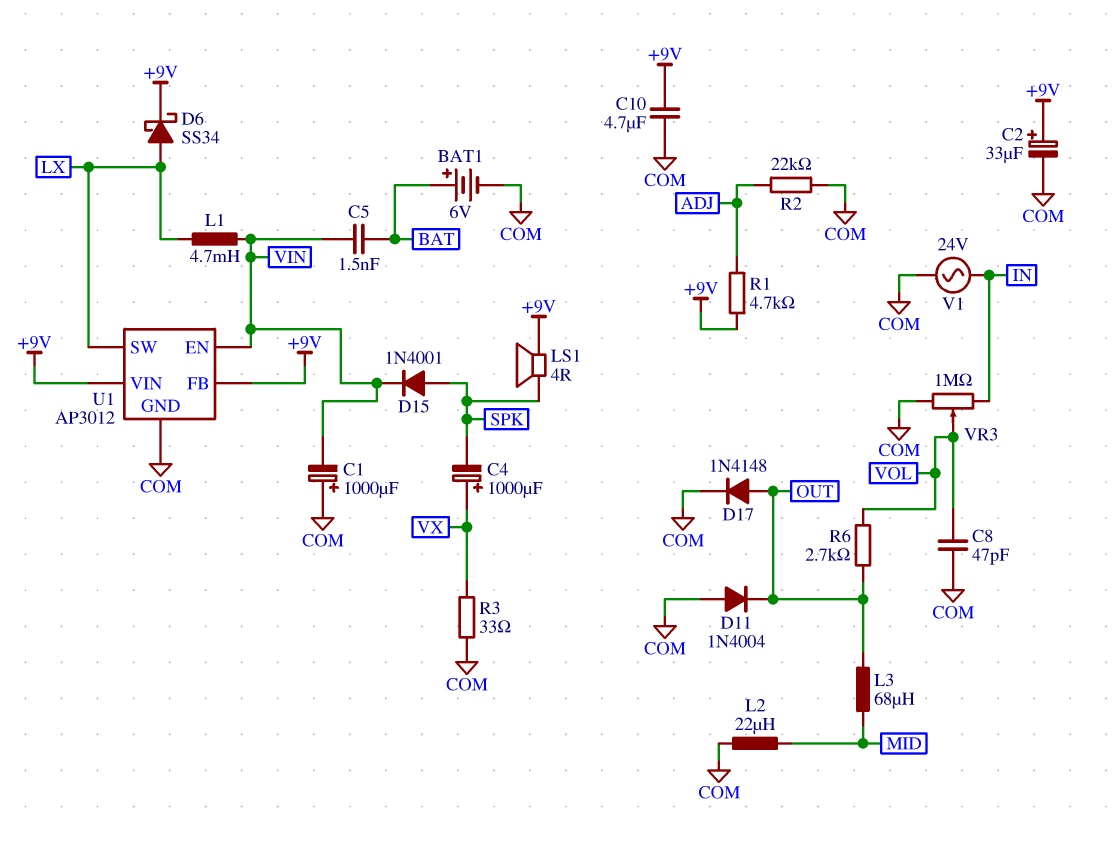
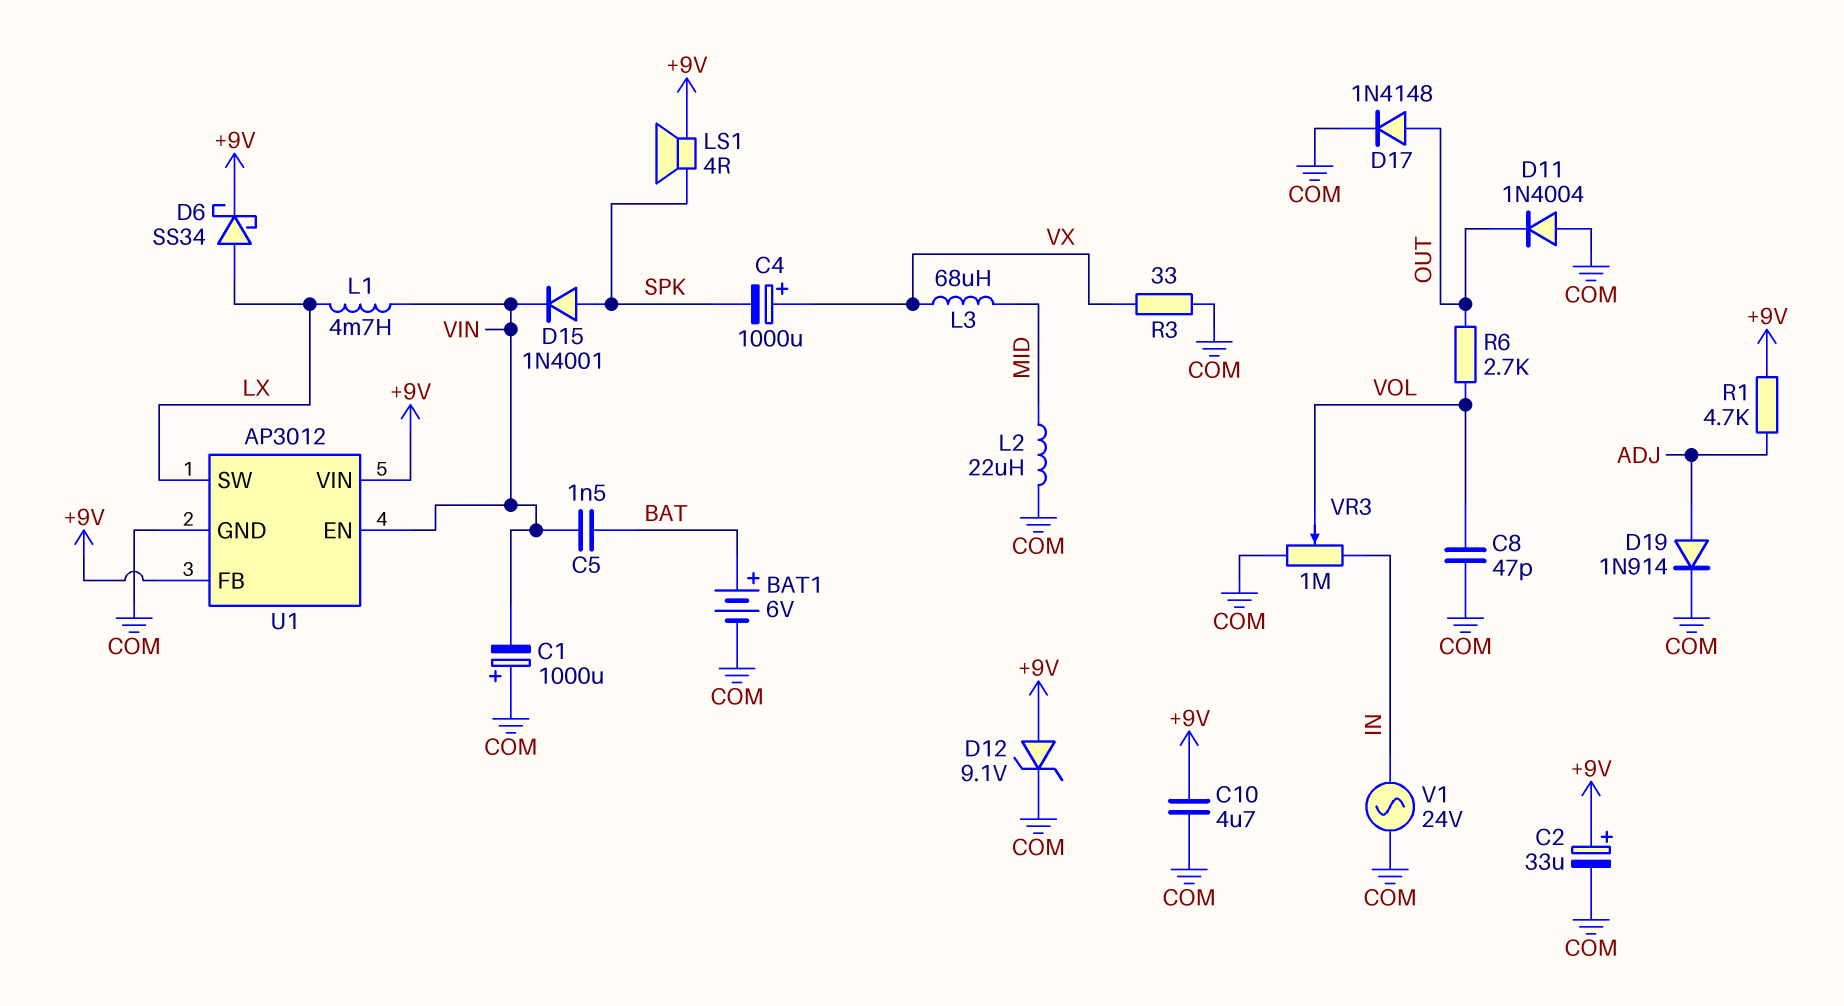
D12: none -> zener 9.1V (A +9V, K COM)
D19: none -> diode 1N914 (A ADJ, K COM)
L3: 68uH (MID, OUT) -> 68uH (MID, VX)
R2: 22k (ADJ, COM) -> none

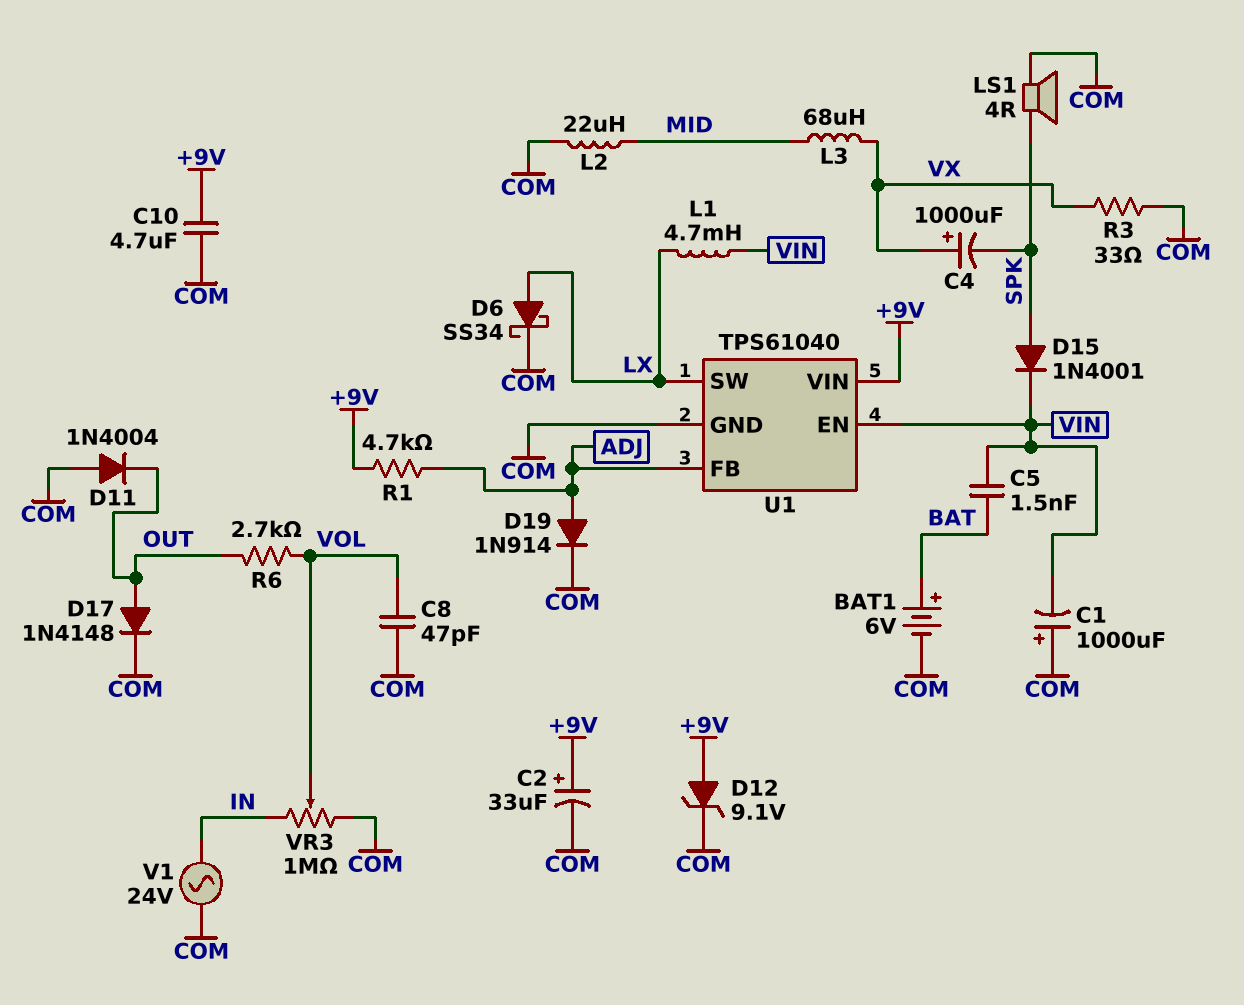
D6: schottky SS34 (A LX, K +9V) -> schottky SS34 (A LX, K COM)
LS1: speaker 4R (+9V, SPK) -> speaker 4R (COM, SPK)
U1: AP3012 -> TPS61040
U1 pin FB: +9V -> ADJ

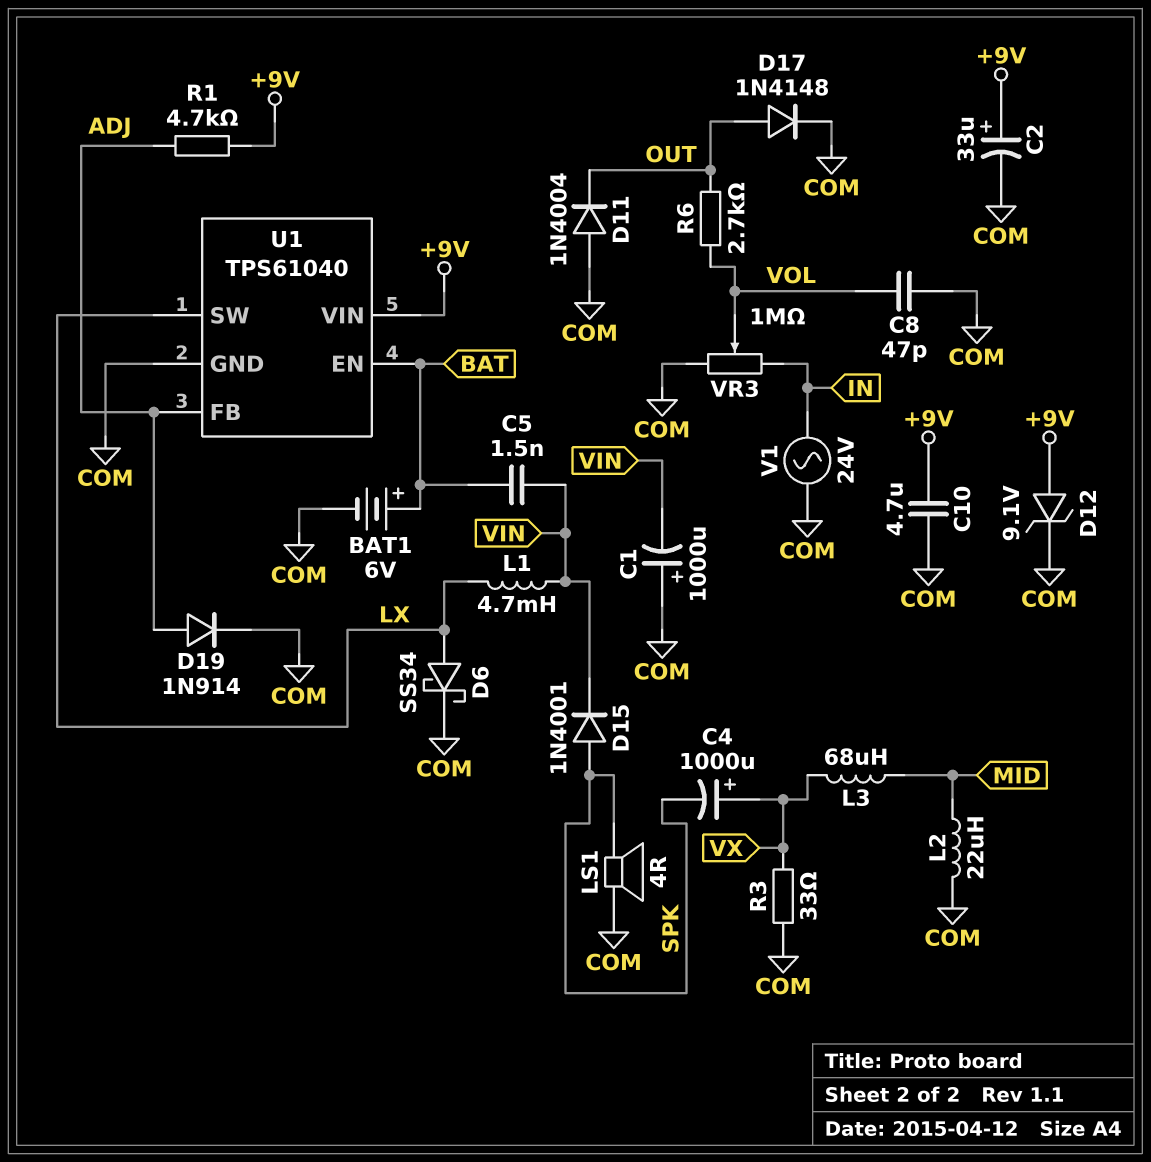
U1 pin EN: VIN -> BAT

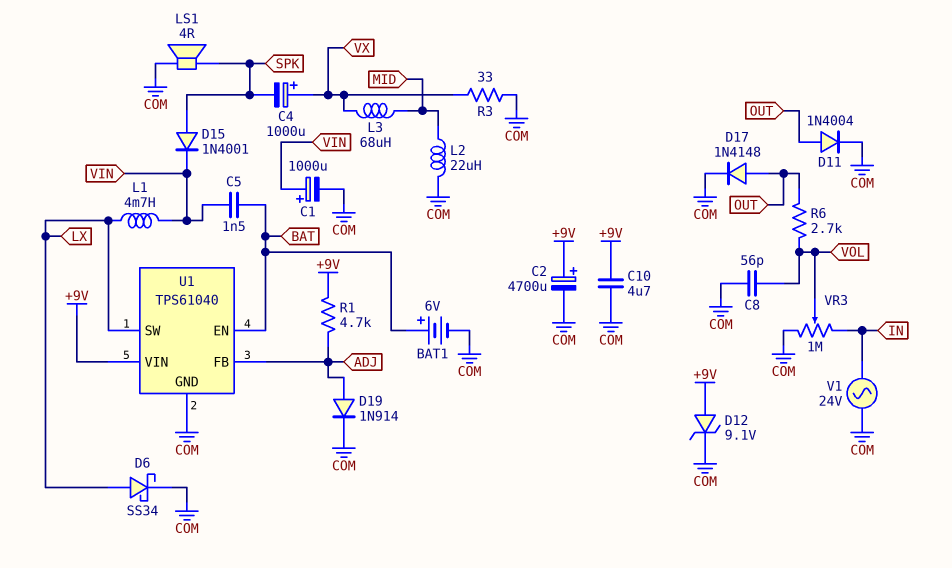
C1: 1000uF (plus COM, minus VIN) -> 1000uF (plus VIN, minus COM)
C2: 33uF (plus +9V, minus COM) -> 4700uF (plus +9V, minus COM)
C8: 47pF (COM, VOL) -> 56pF (COM, VOL)
D11: diode 1N4004 (A COM, K OUT) -> diode 1N4004 (A OUT, K COM)

